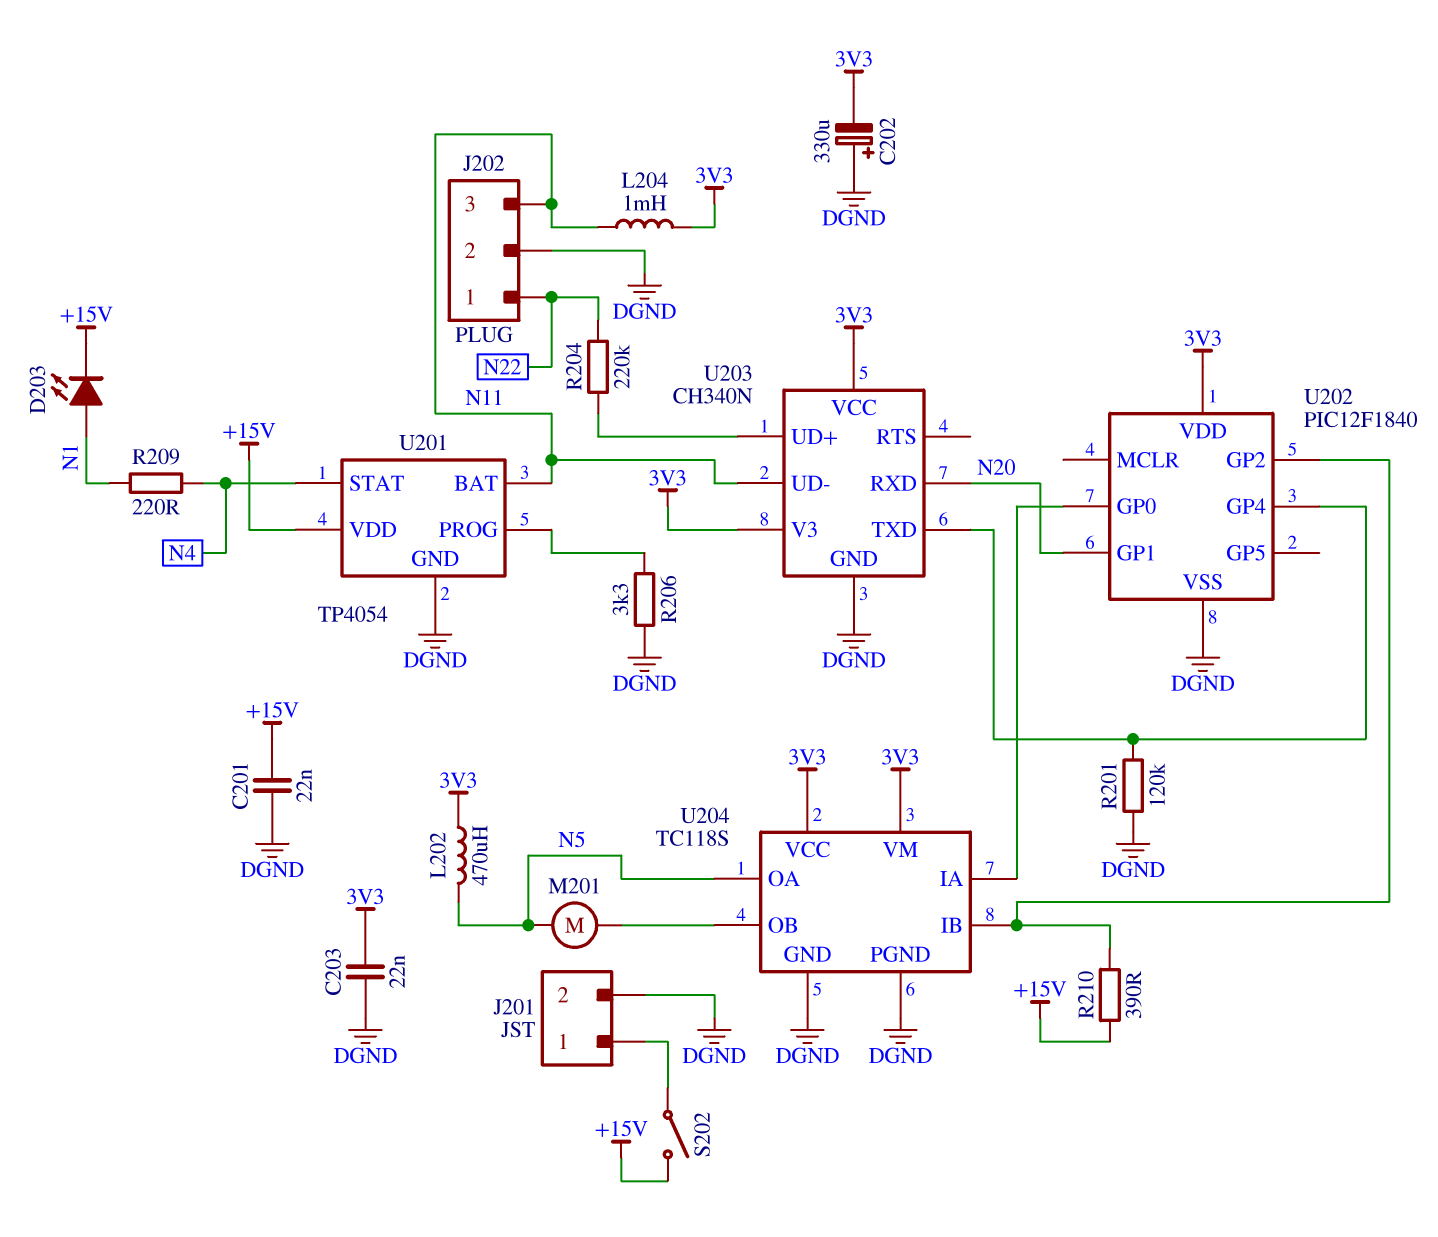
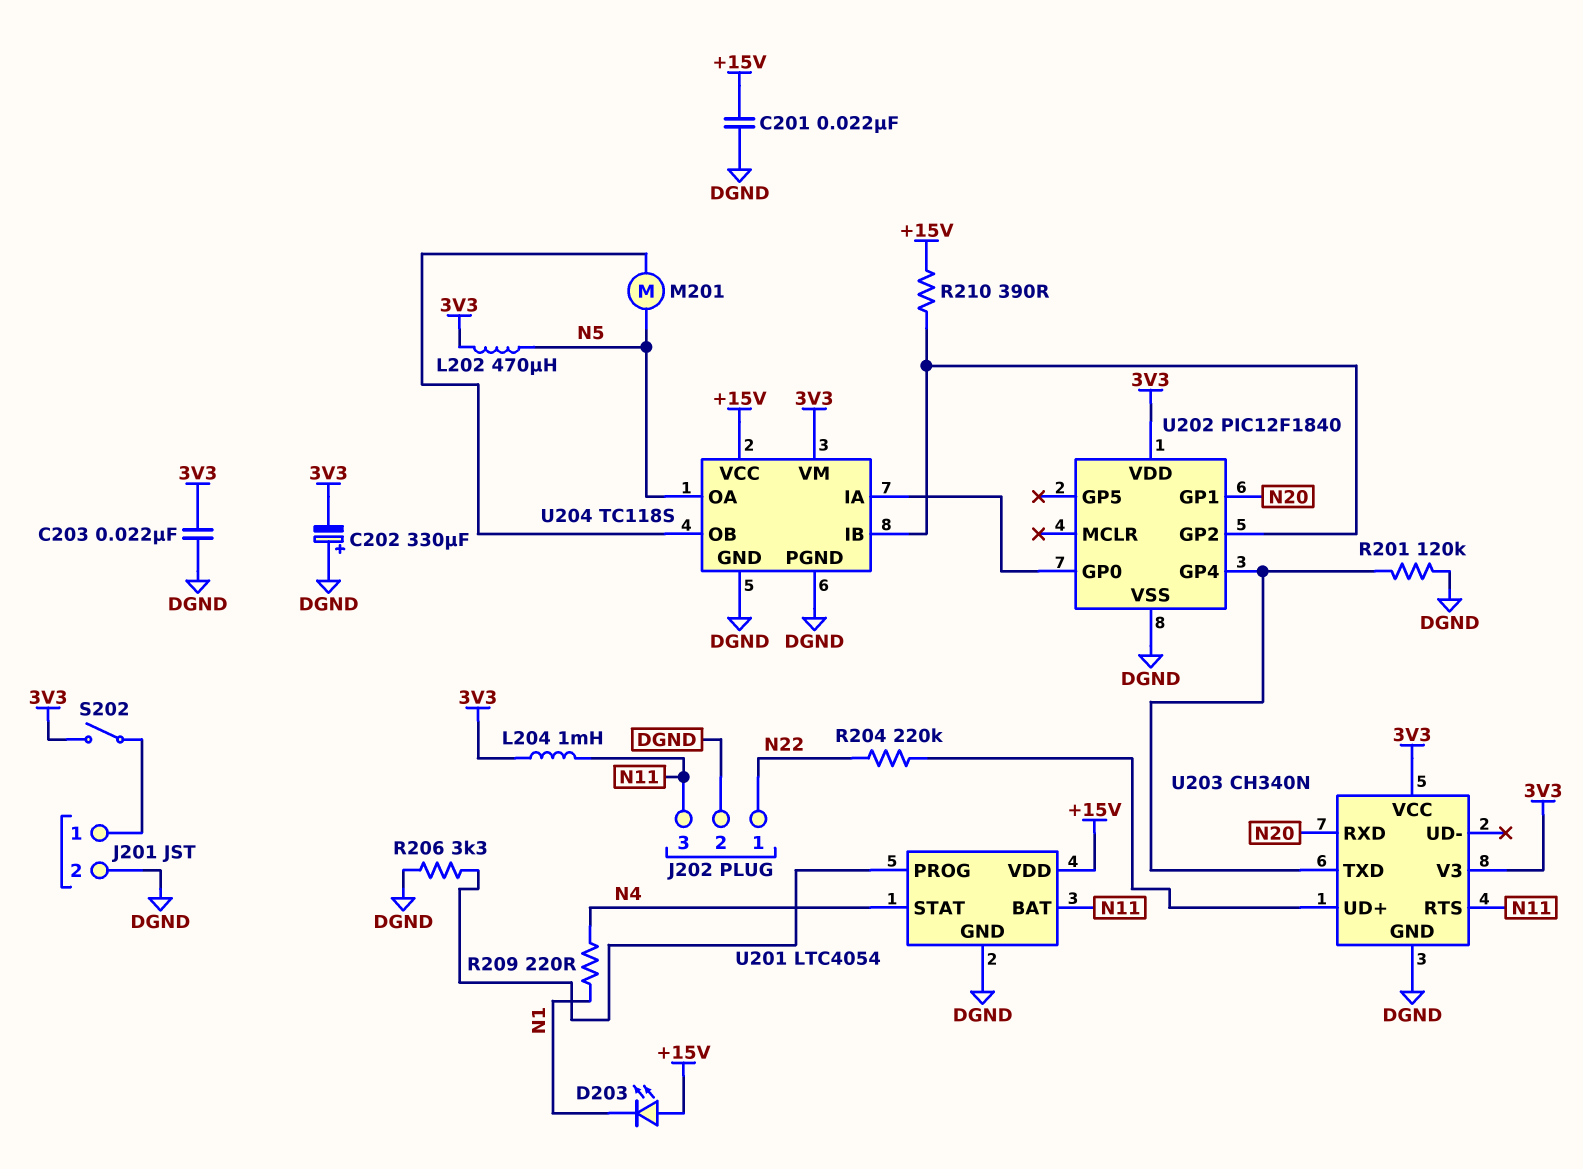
D203: LED (A N1, K +15V) -> LED (A +15V, K N1)
S202: switch (+15V, J201/1) -> switch (3V3, J201/1)
U201: TP4054 -> LTC4054
U203 pin RTS: none -> N11
U203 pin UD-: N11 -> none
U204 pin VCC: 3V3 -> +15V

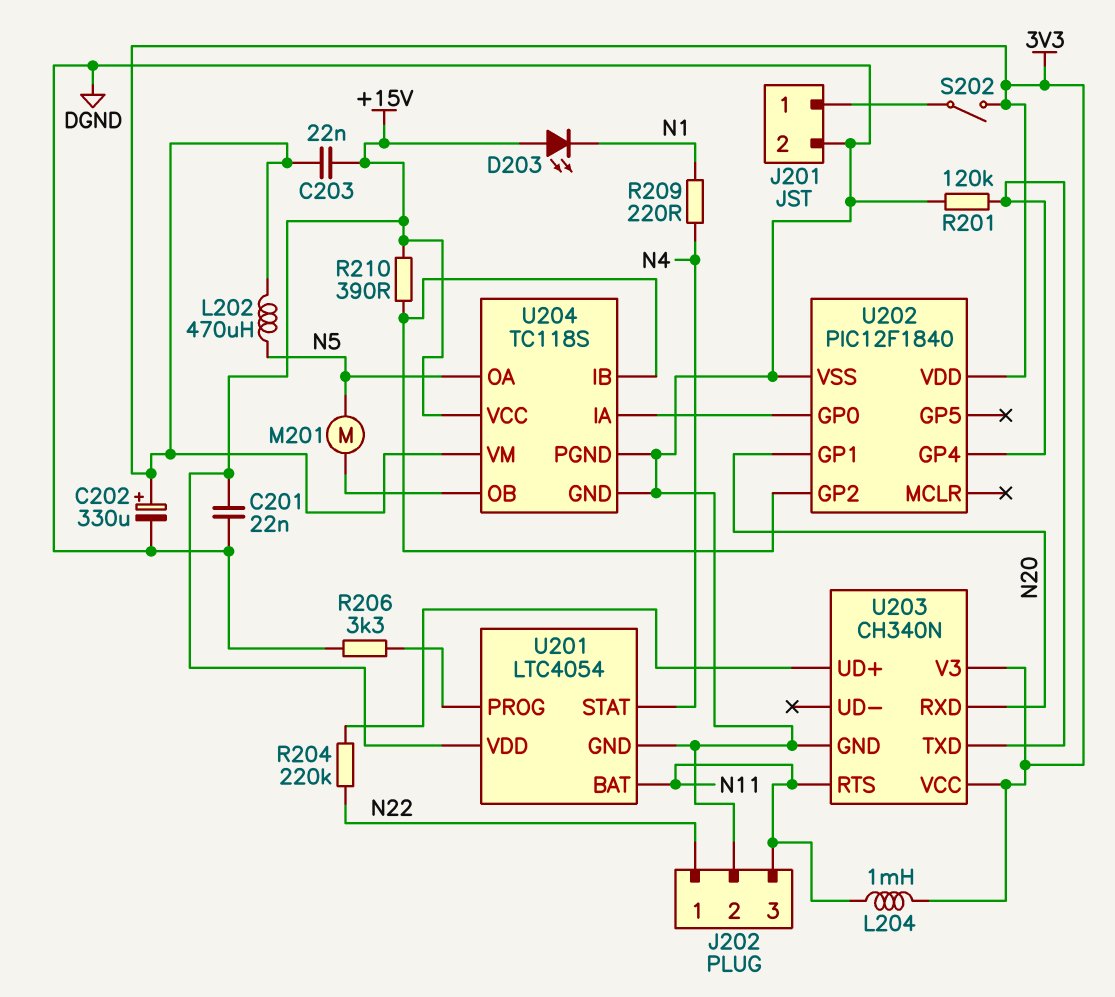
C202: 330uF (plus DGND, minus 3V3) -> 330uF (plus 3V3, minus DGND)
C203: 22nF (3V3, DGND) -> 22nF (+15V, 3V3)

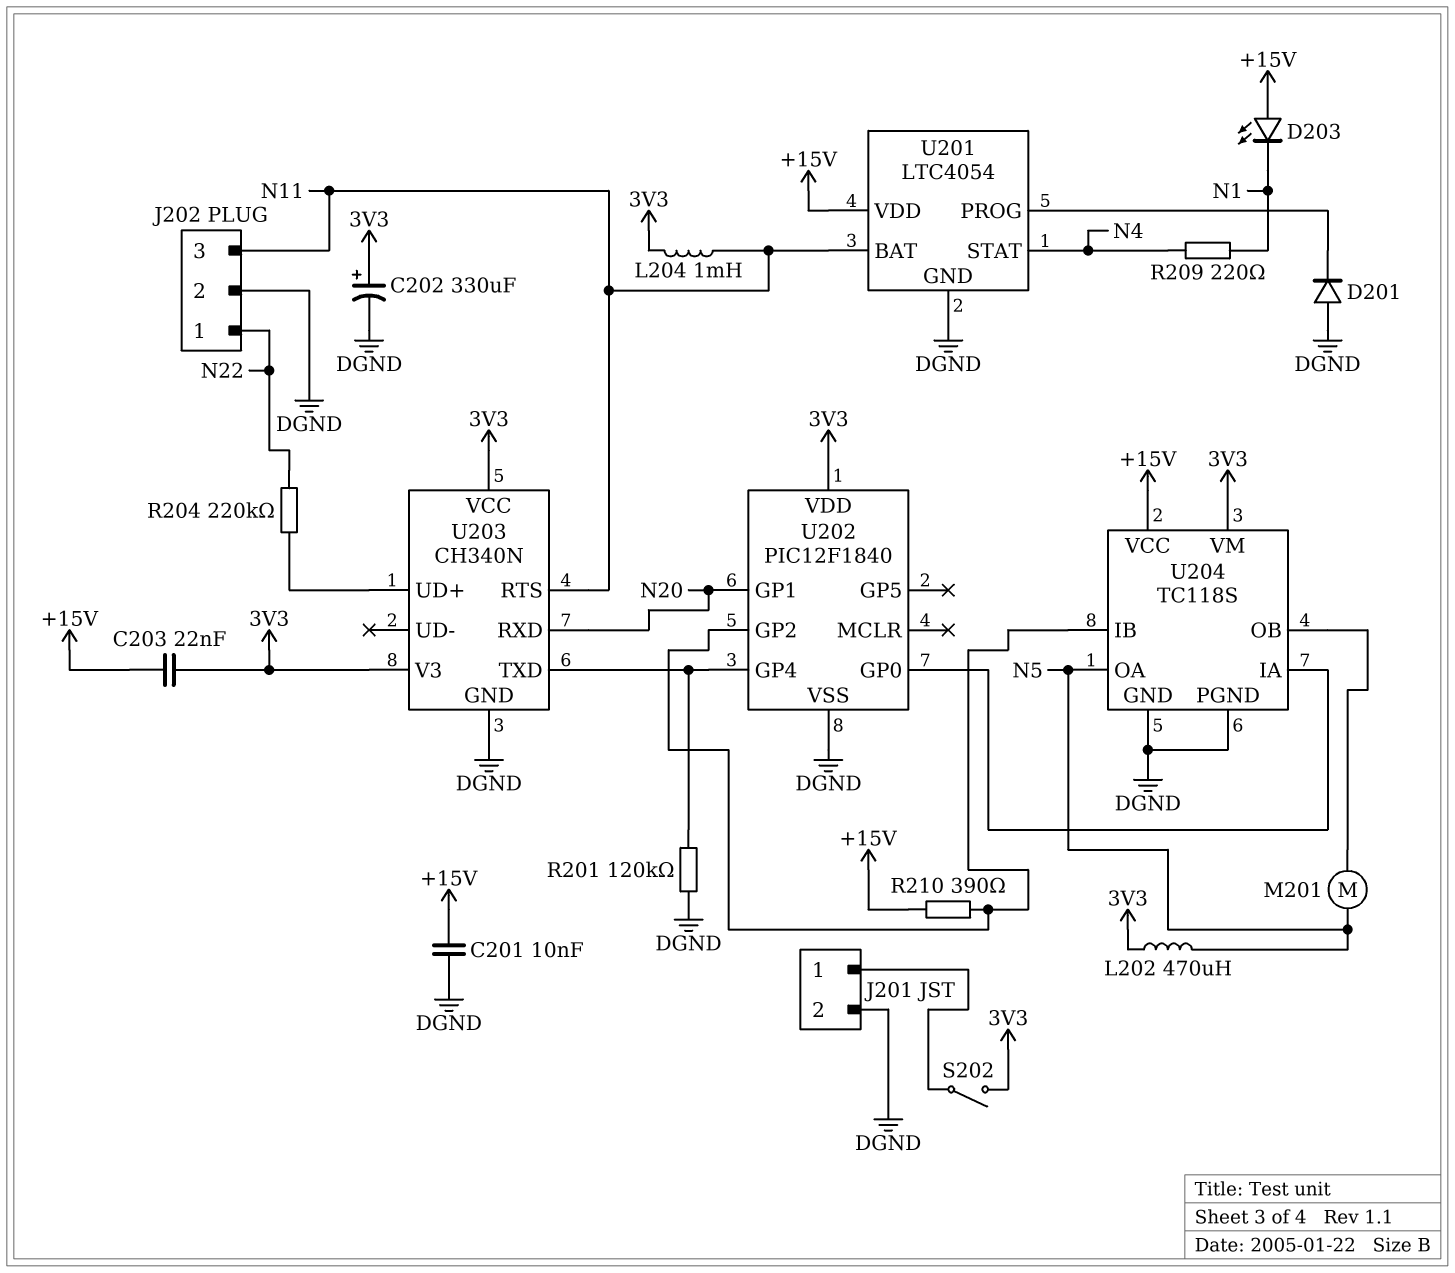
C201: 22nF (+15V, DGND) -> 10nF (+15V, DGND)
D201: none -> diode (A DGND, K U201/PROG)
R206: 3.3k (DGND, U201/PROG) -> none

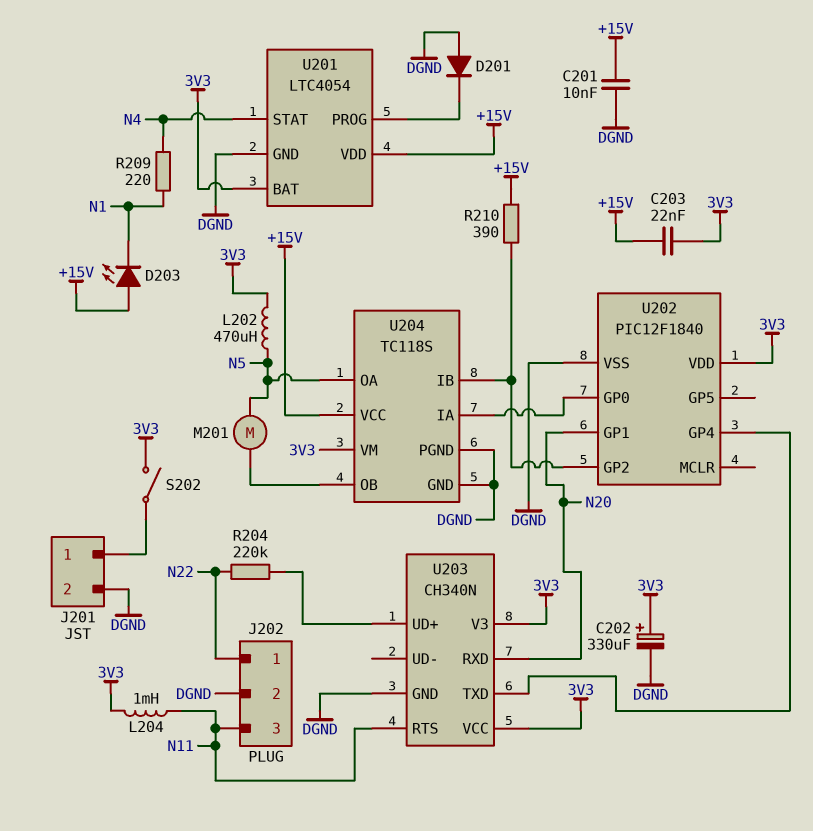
R201: 120k (DGND, U202/GP4) -> none
U201 pin BAT: N11 -> 3V3

